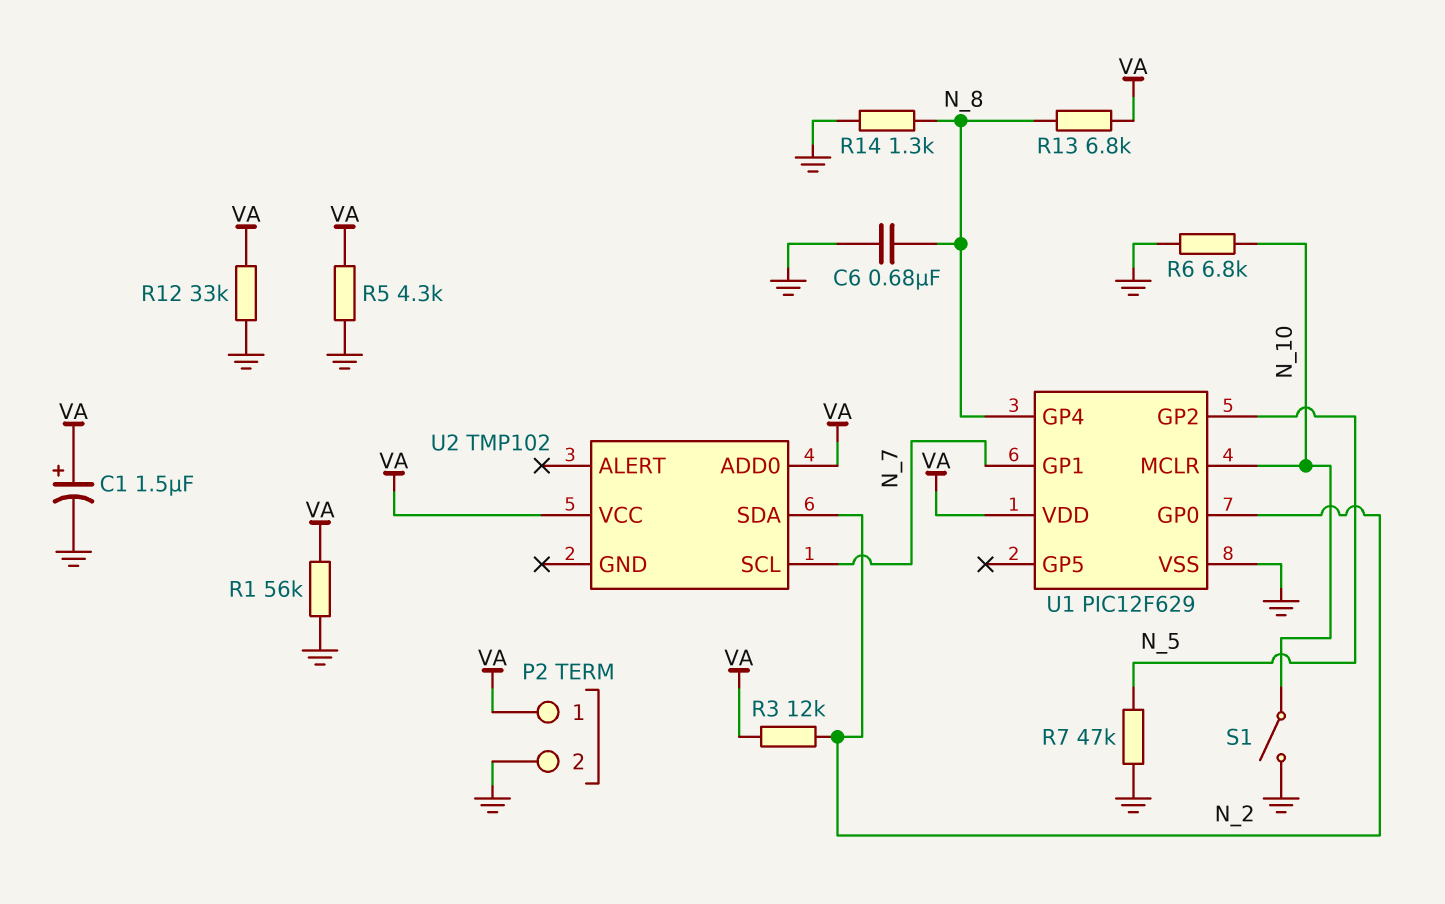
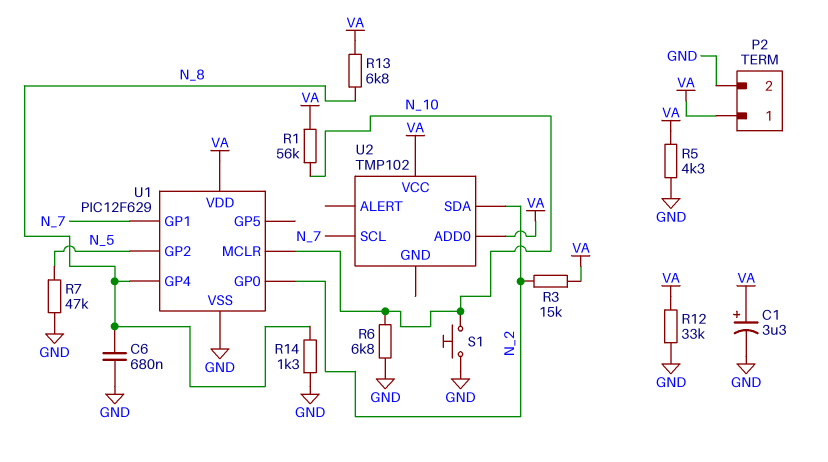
C1: 1.5uF (plus VA, minus GND) -> 3.3uF (plus VA, minus GND)
R1: 56k (GND, VA) -> 56k (N_10, VA)
R3: 12k (N_2, VA) -> 15k (N_2, VA)
S1: switch (GND, N_10) -> button (GND, N_10)

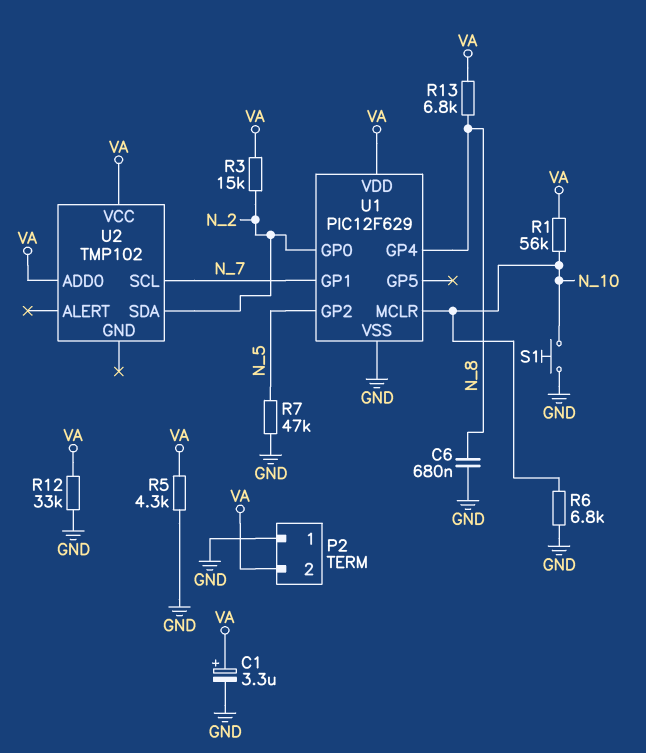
P2 pin 1: VA -> GND
P2 pin 2: GND -> VA
R14: 1.3k (GND, N_8) -> none

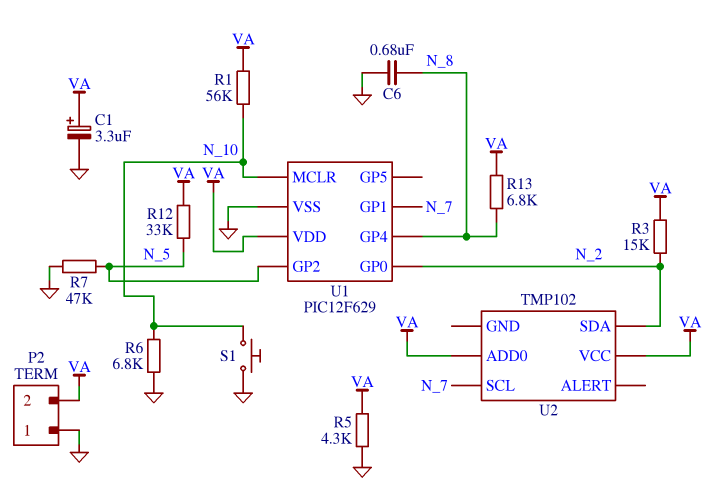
R12: 33k (GND, VA) -> 33k (N_5, VA)

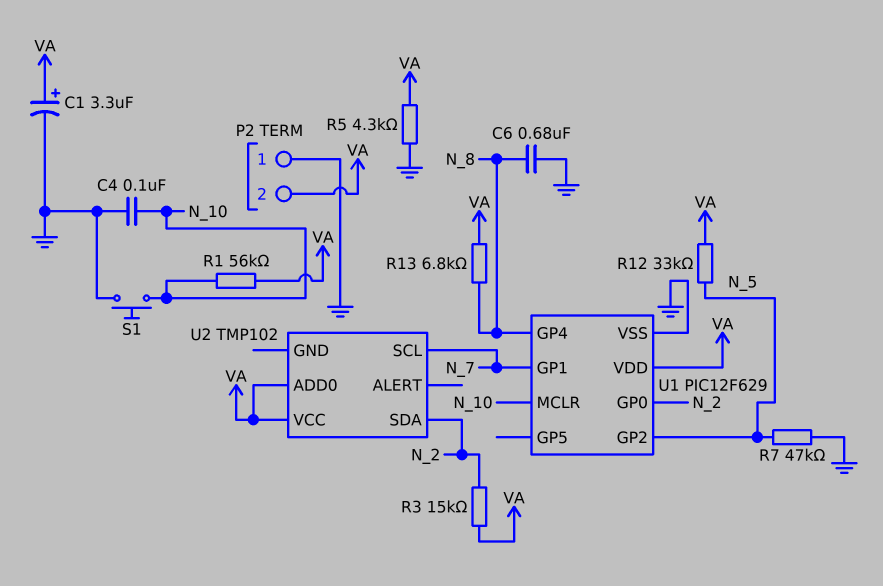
C4: none -> 100nF (GND, N_10)
R6: 6.8k (GND, N_10) -> none

